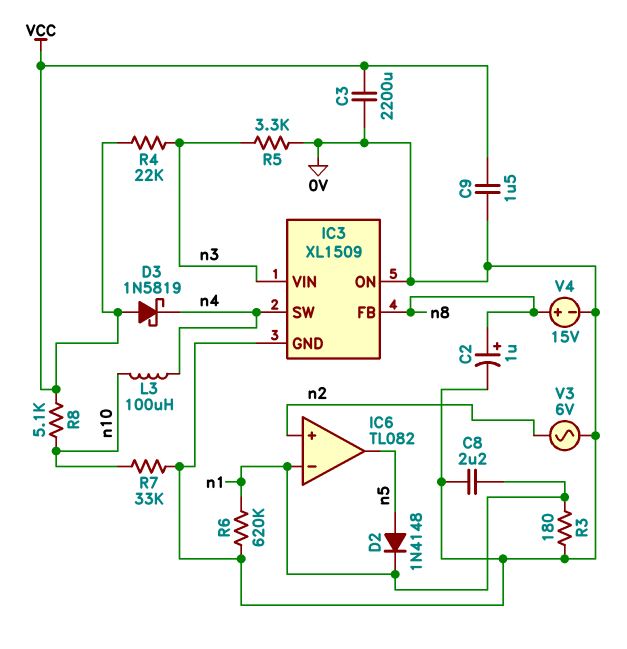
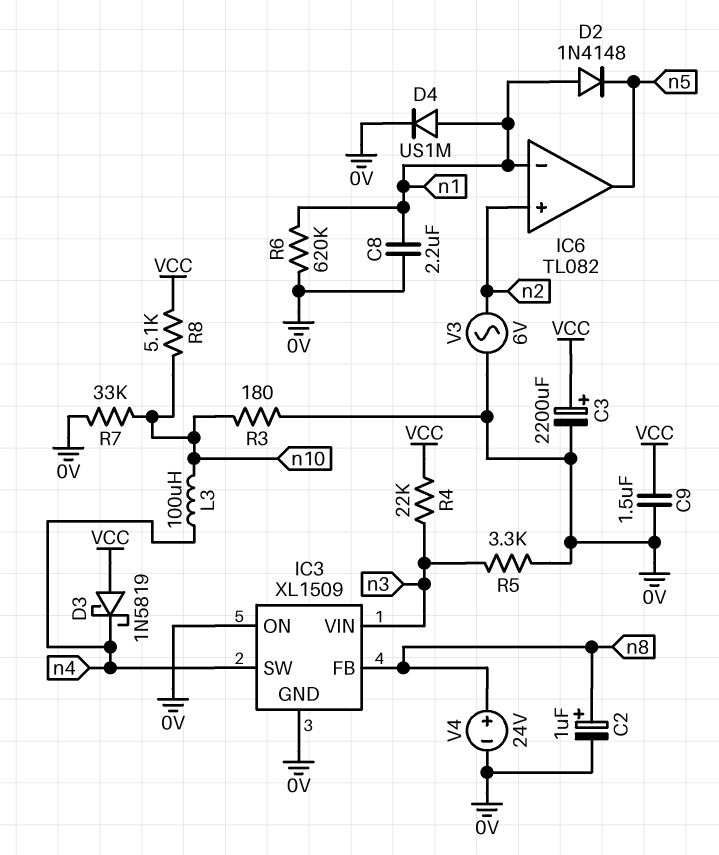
C3: 2200uF (0V, VCC) -> 2200uF (plus VCC, minus 0V)
D2: diode 1N4148 (A n5, K n1) -> diode 1N4148 (A n1, K n5)
D4: none -> diode US1M (A n1, K 0V)
R3: 180 (0V, n1) -> 180 (0V, n10)
V4: 15V (plus n8, minus 0V) -> 24V (plus n8, minus 0V)

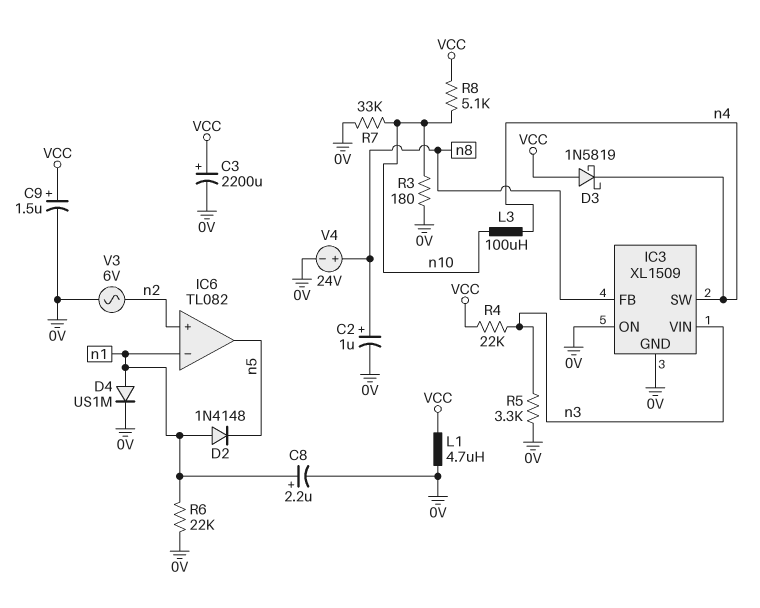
C8: 2.2uF (0V, n1) -> 2.2uF (plus n1, minus 0V)
C9: 1.5uF (0V, VCC) -> 1.5uF (plus VCC, minus 0V)
L1: none -> 4.7uH (0V, VCC)
R6: 620k (0V, n1) -> 22k (0V, n1)

